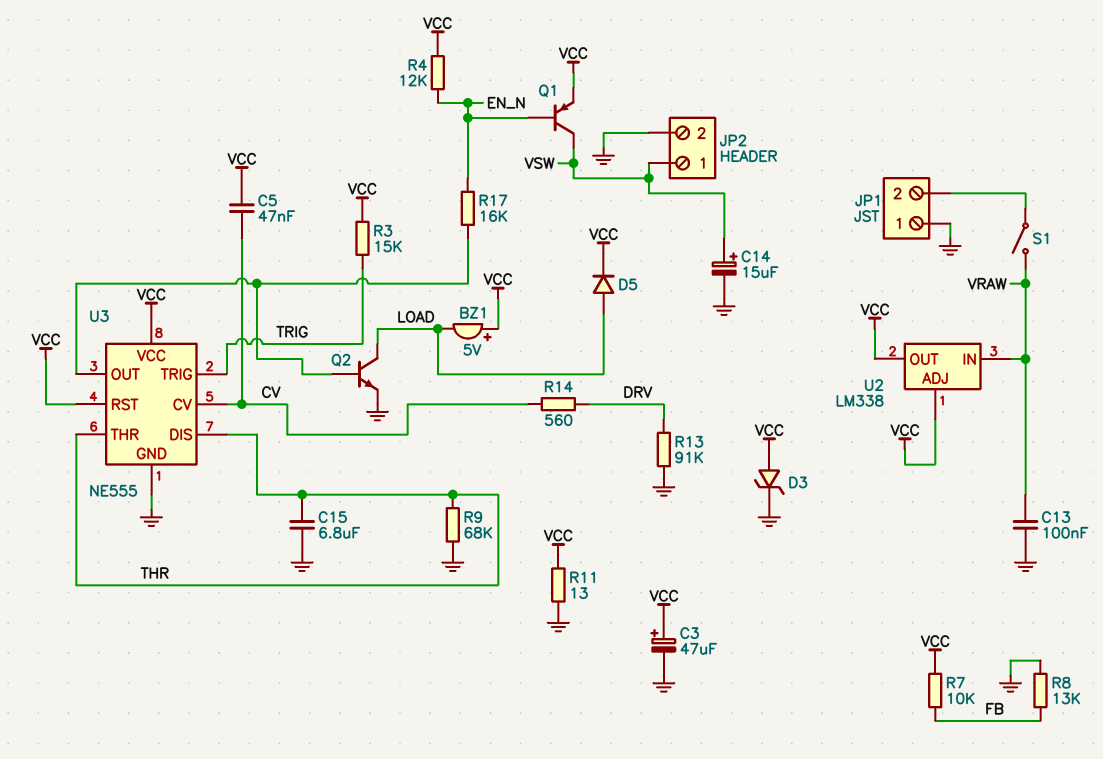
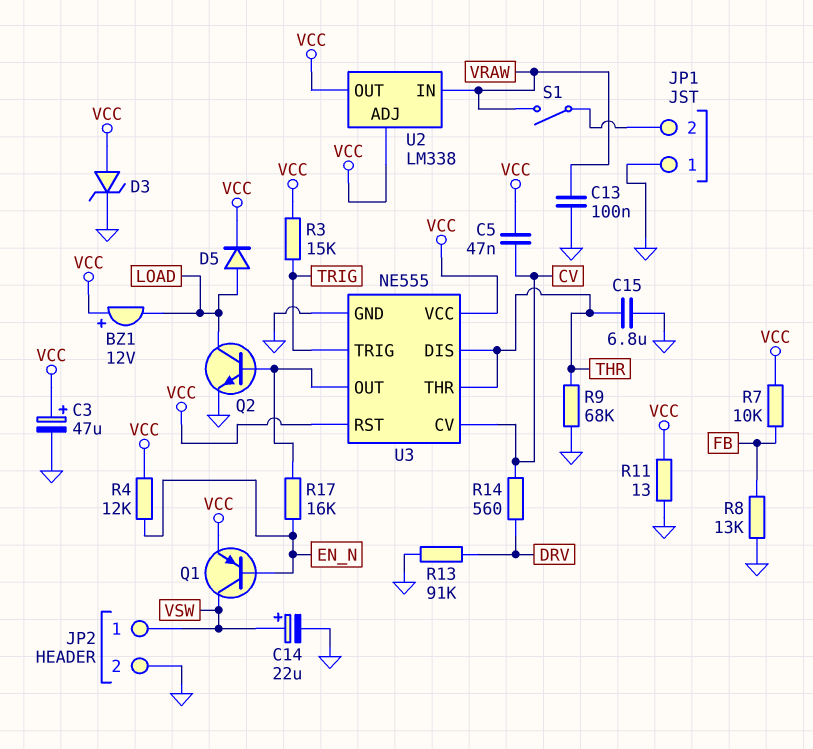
BZ1: buzzer 5V (plus VCC, minus LOAD) -> buzzer 12V (plus VCC, minus LOAD)
C14: 15uF (plus VSW, minus GND) -> 22uF (plus VSW, minus GND)

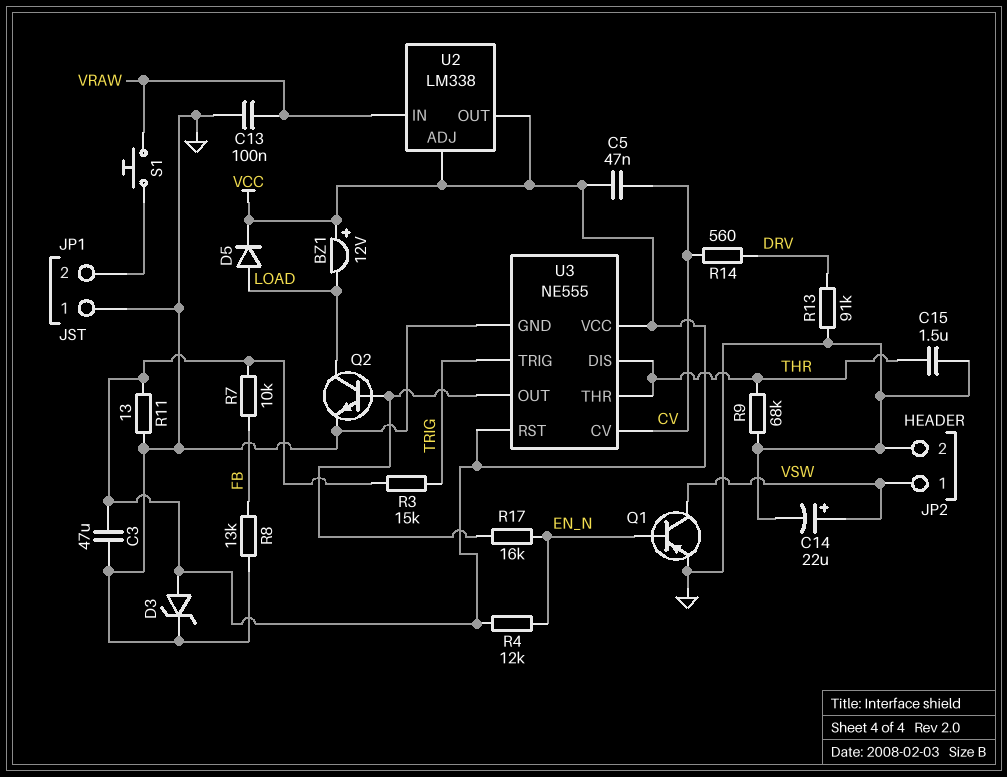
C3: 47uF (plus VCC, minus GND) -> 47uF (GND, VCC)
C15: 6.8uF (GND, THR) -> 1.5uF (GND, THR)
Q1: PNP (B EN_N, C VSW, E VCC) -> PNP (B EN_N, C VSW, E GND)
S1: switch (JP1/2, VRAW) -> button (JP1/2, VRAW)

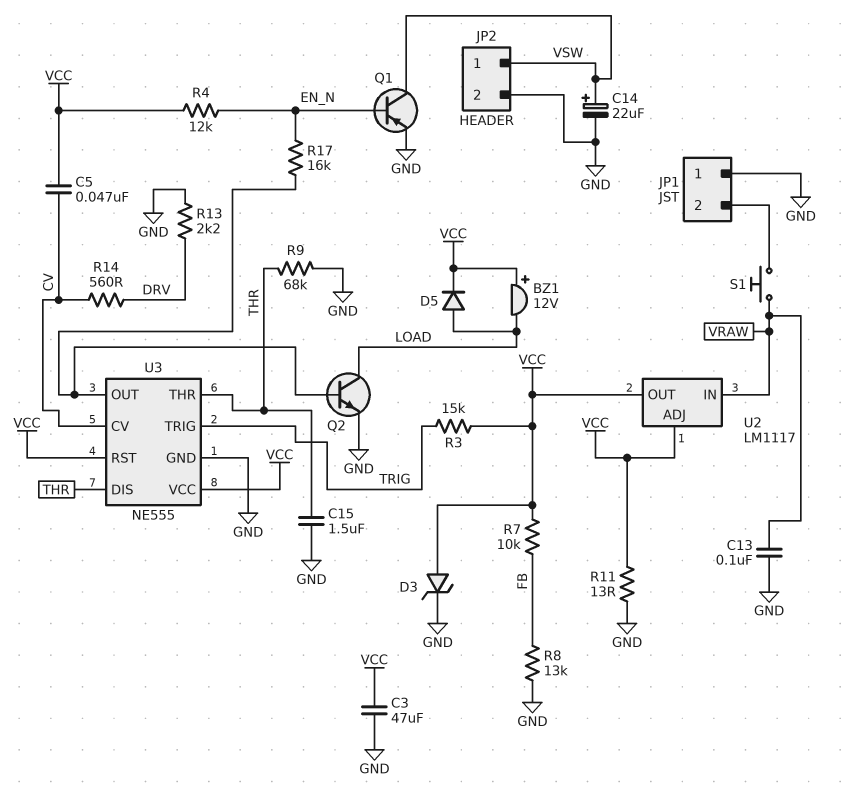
R13: 91k (DRV, GND) -> 2.2k (DRV, GND)
U2: LM338 -> LM1117

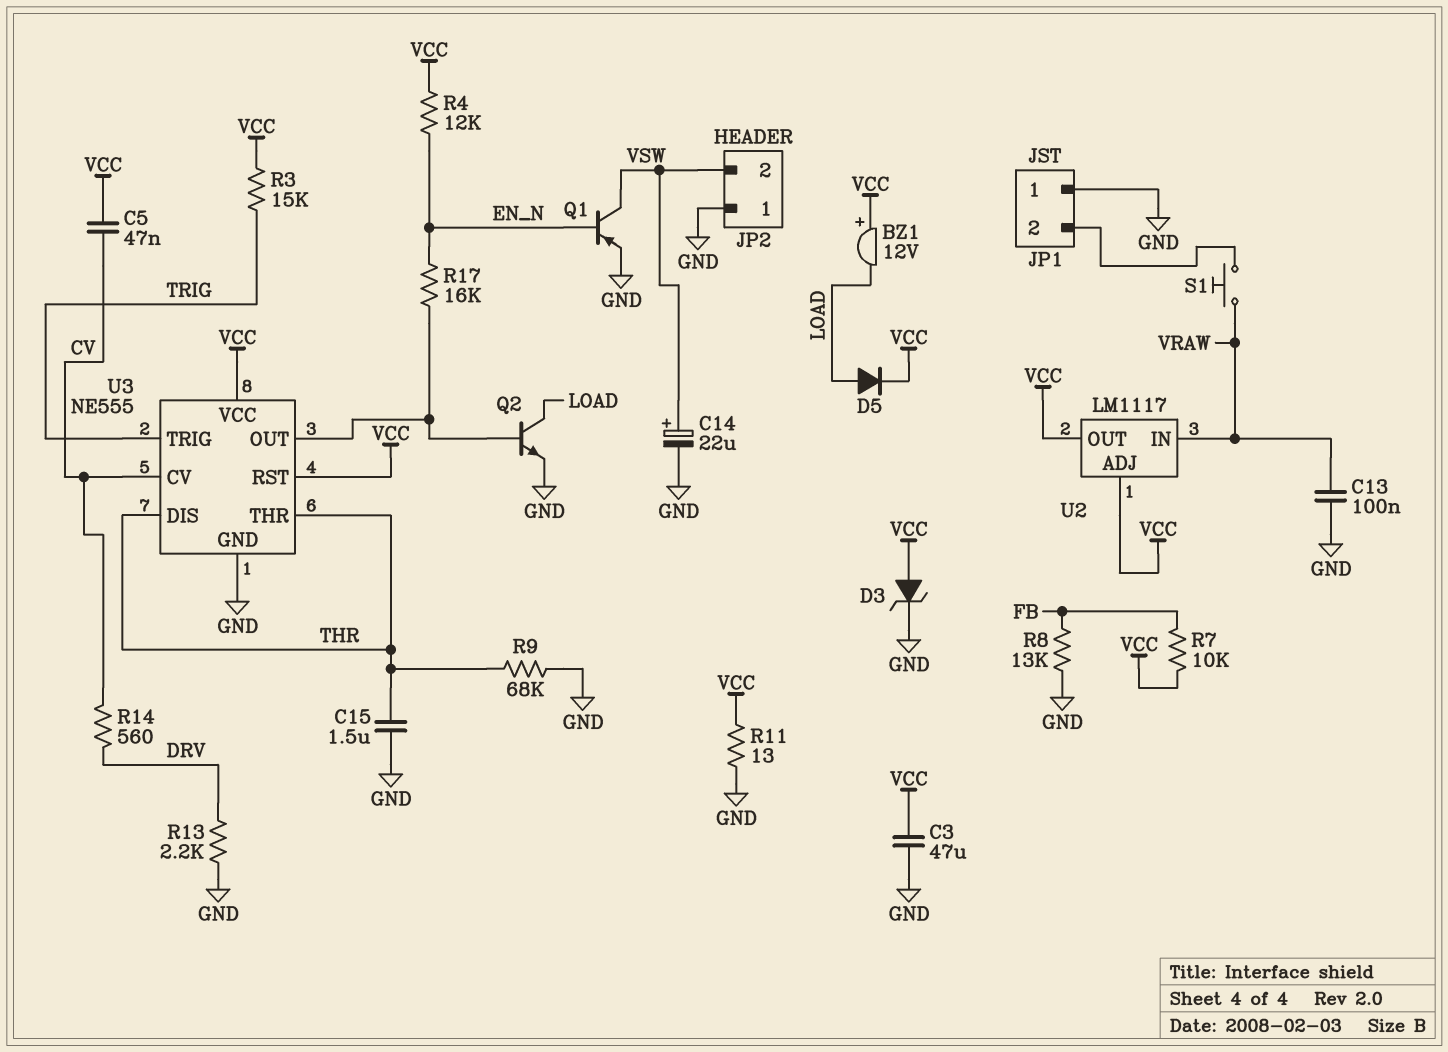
JP2 pin 1: VSW -> GND
JP2 pin 2: GND -> VSW

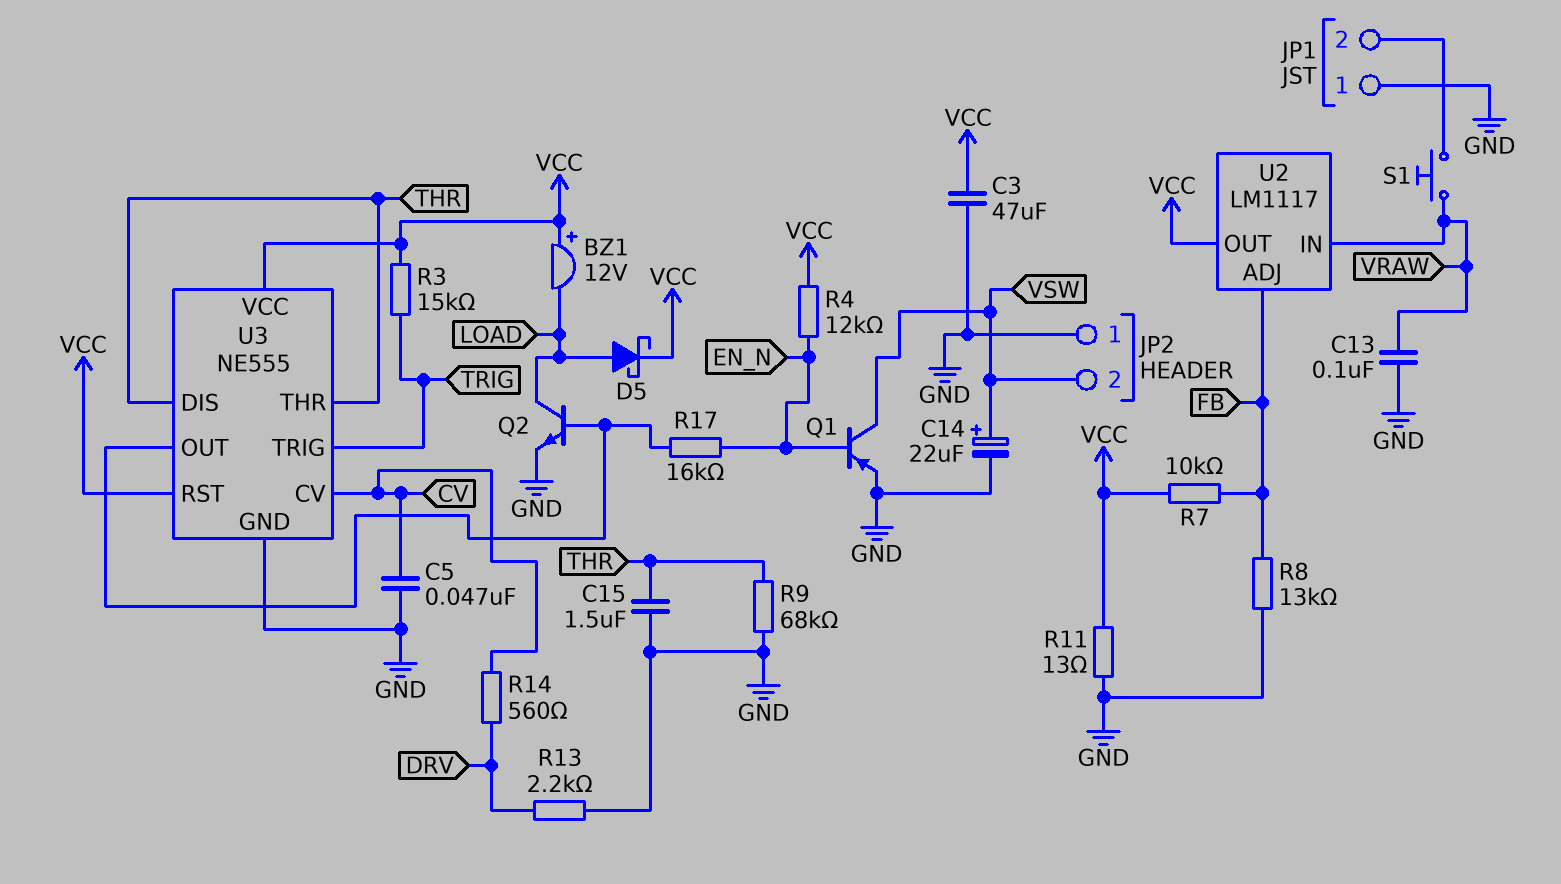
C5: 47nF (CV, VCC) -> 47nF (CV, GND)
D3: zener (A VCC, K GND) -> none
D5: diode (A LOAD, K VCC) -> schottky (A LOAD, K VCC)
U2 pin ADJ: VCC -> FB

